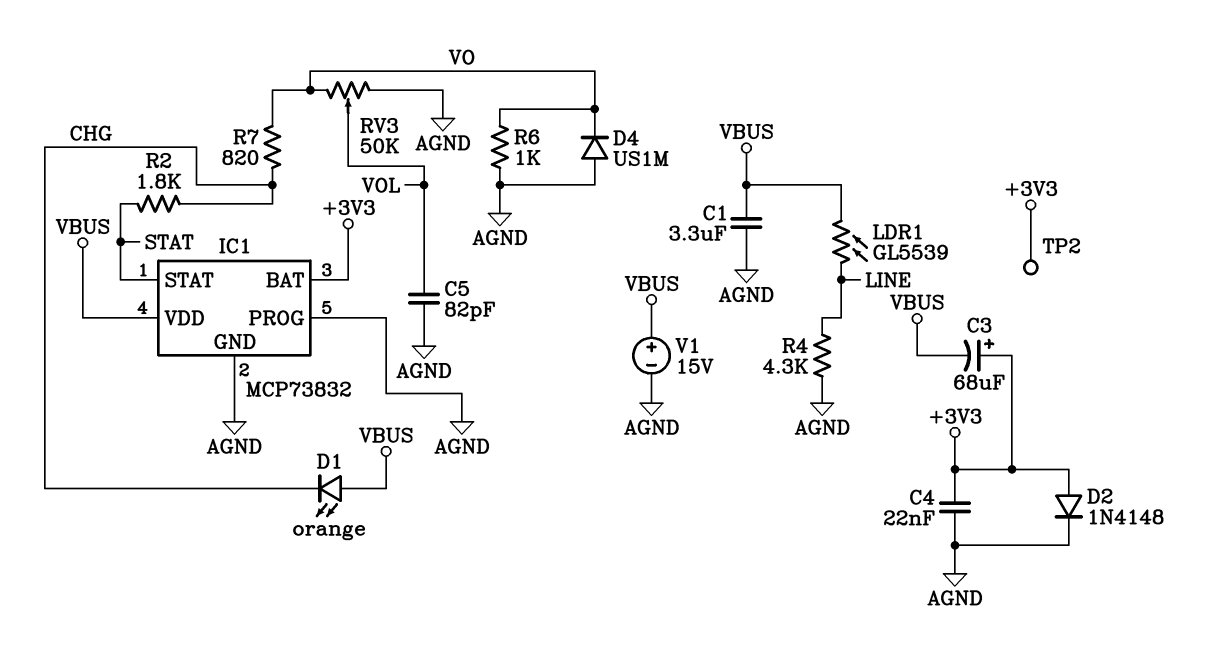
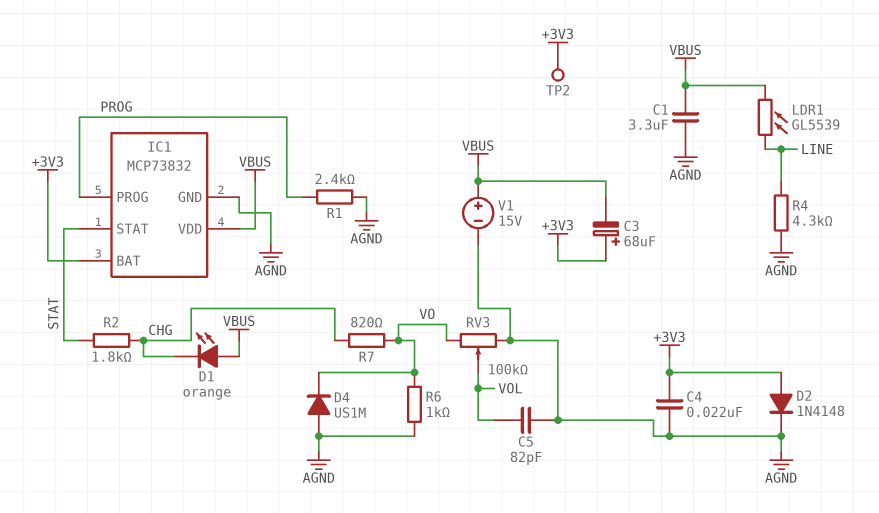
IC1 pin PROG: AGND -> PROG
R1: none -> 2.4k (AGND, PROG)
RV3: 50k (AGND, VO, wiper VOL) -> 100k (AGND, VO, wiper VOL)

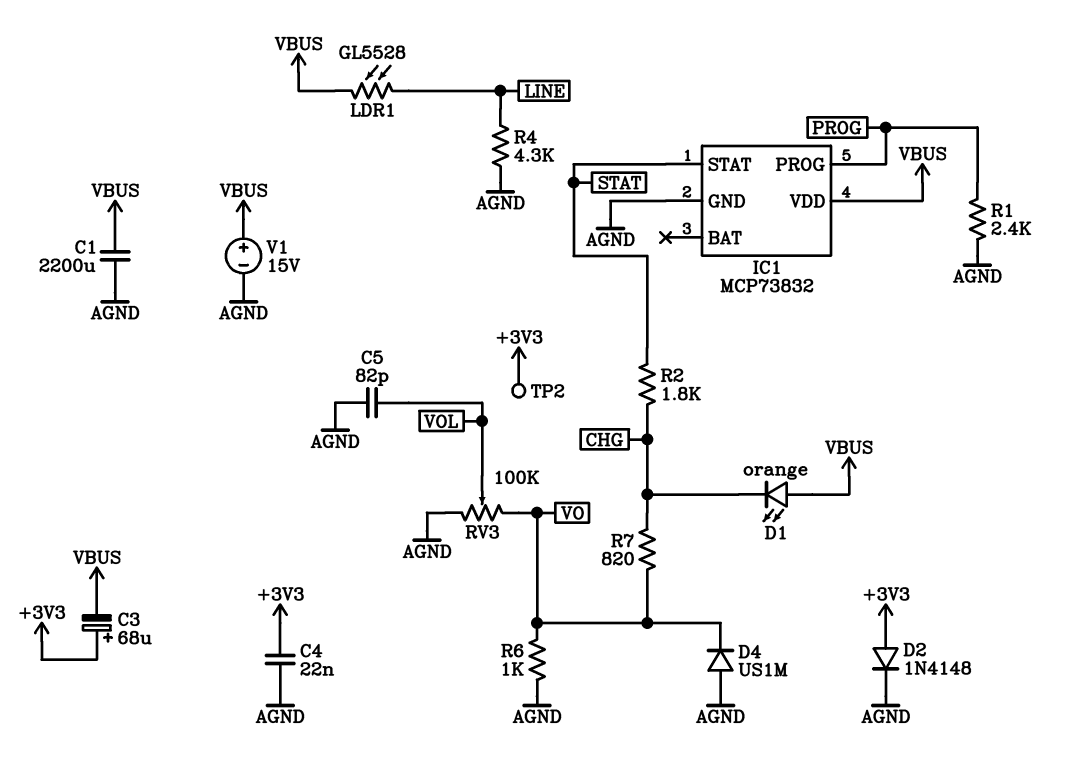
C1: 3.3uF (AGND, VBUS) -> 2200uF (AGND, VBUS)
IC1 pin BAT: +3V3 -> none
LDR1: GL5539 (LINE, VBUS) -> GL5528 (LINE, VBUS)

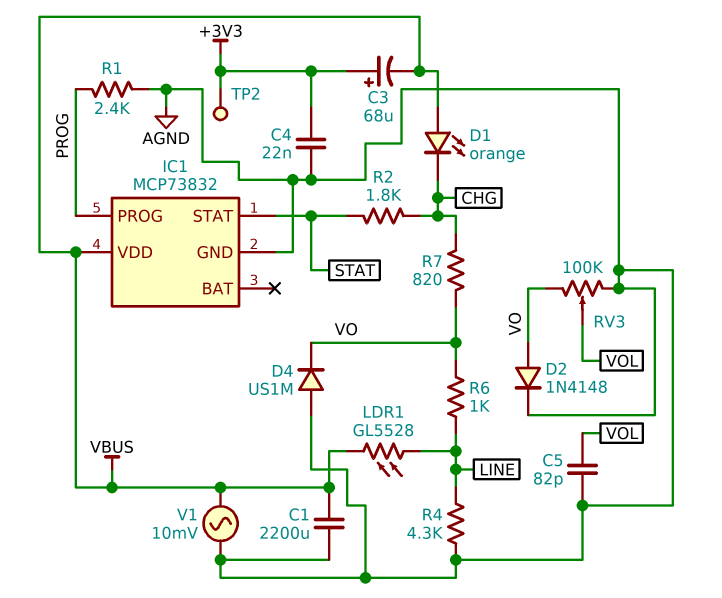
D2: diode 1N4148 (A +3V3, K AGND) -> diode 1N4148 (A VO, K AGND)
R6: 1k (AGND, VO) -> 1k (LINE, VO)
V1: 15V (plus VBUS, minus AGND) -> AC 10mV (AGND, VBUS)

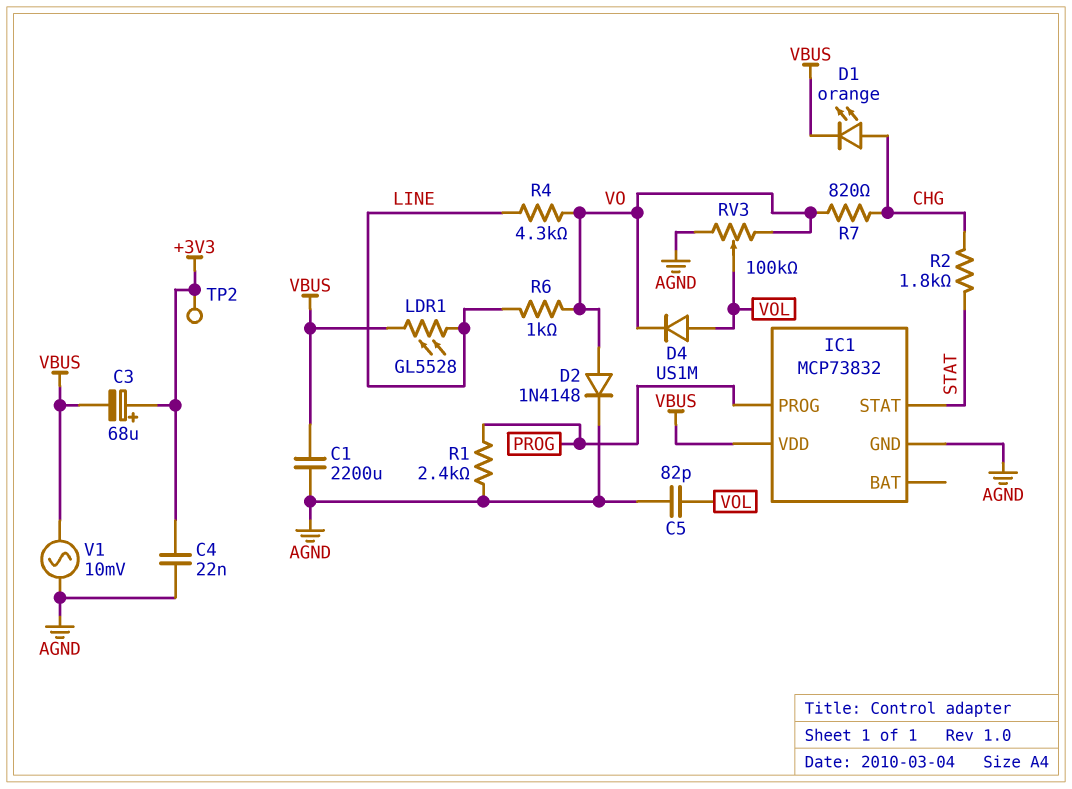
D1: LED orange (A VBUS, K CHG) -> LED orange (A CHG, K VBUS)
D4: diode US1M (A AGND, K VO) -> diode US1M (A VOL, K VO)
R4: 4.3k (AGND, LINE) -> 4.3k (LINE, VO)

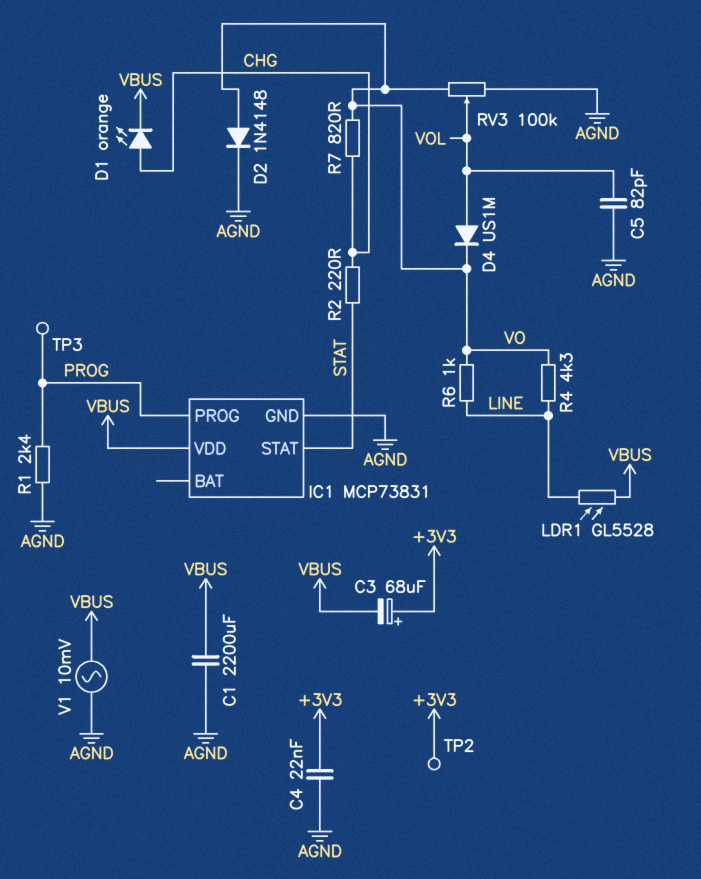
IC1: MCP73832 -> MCP73831
R2: 1.8k (CHG, STAT) -> 220 (CHG, STAT)
TP3: none -> test point (PROG)

